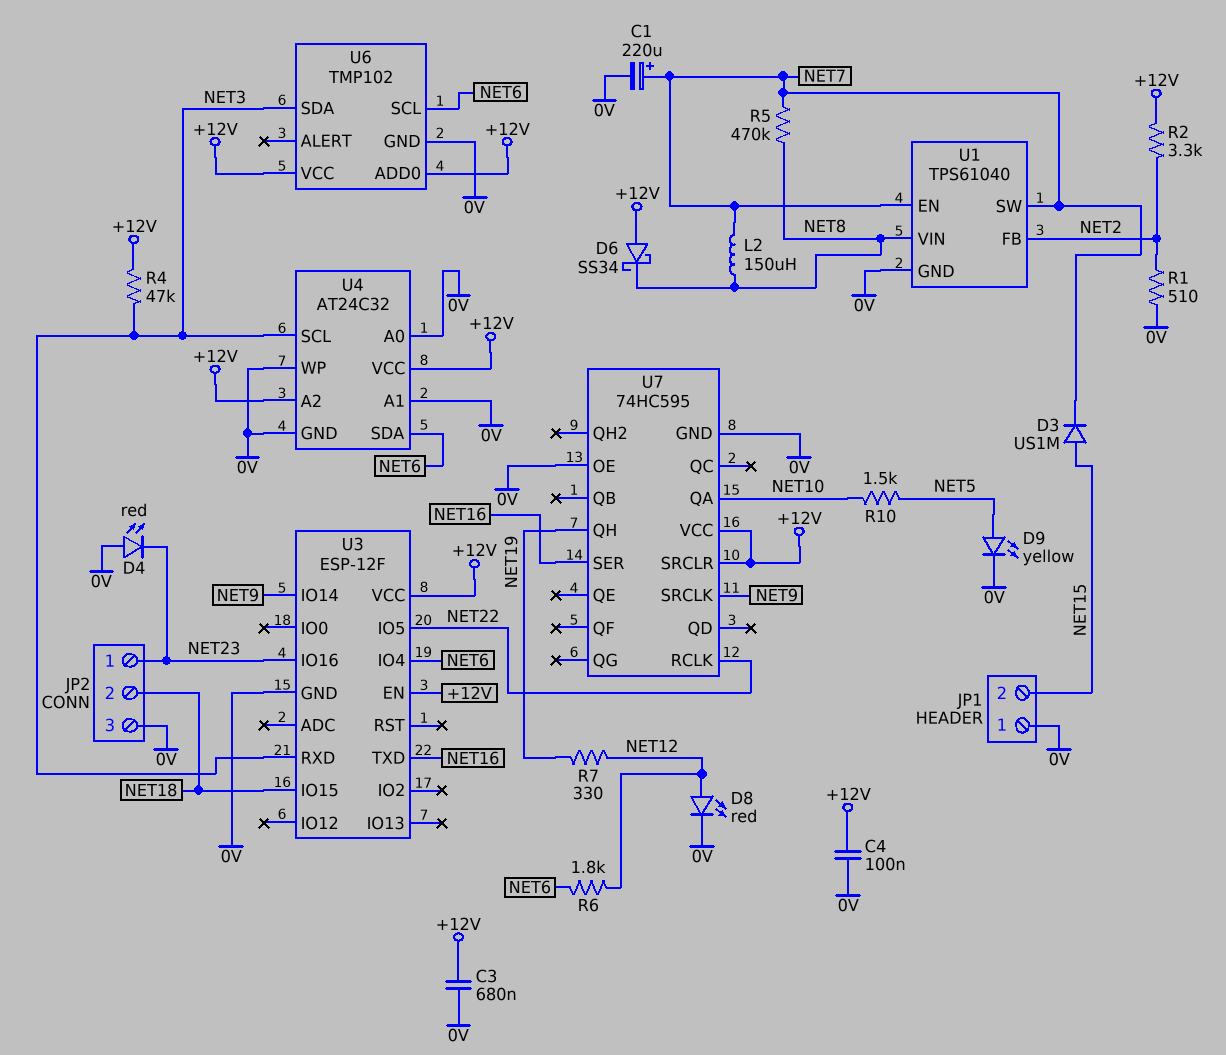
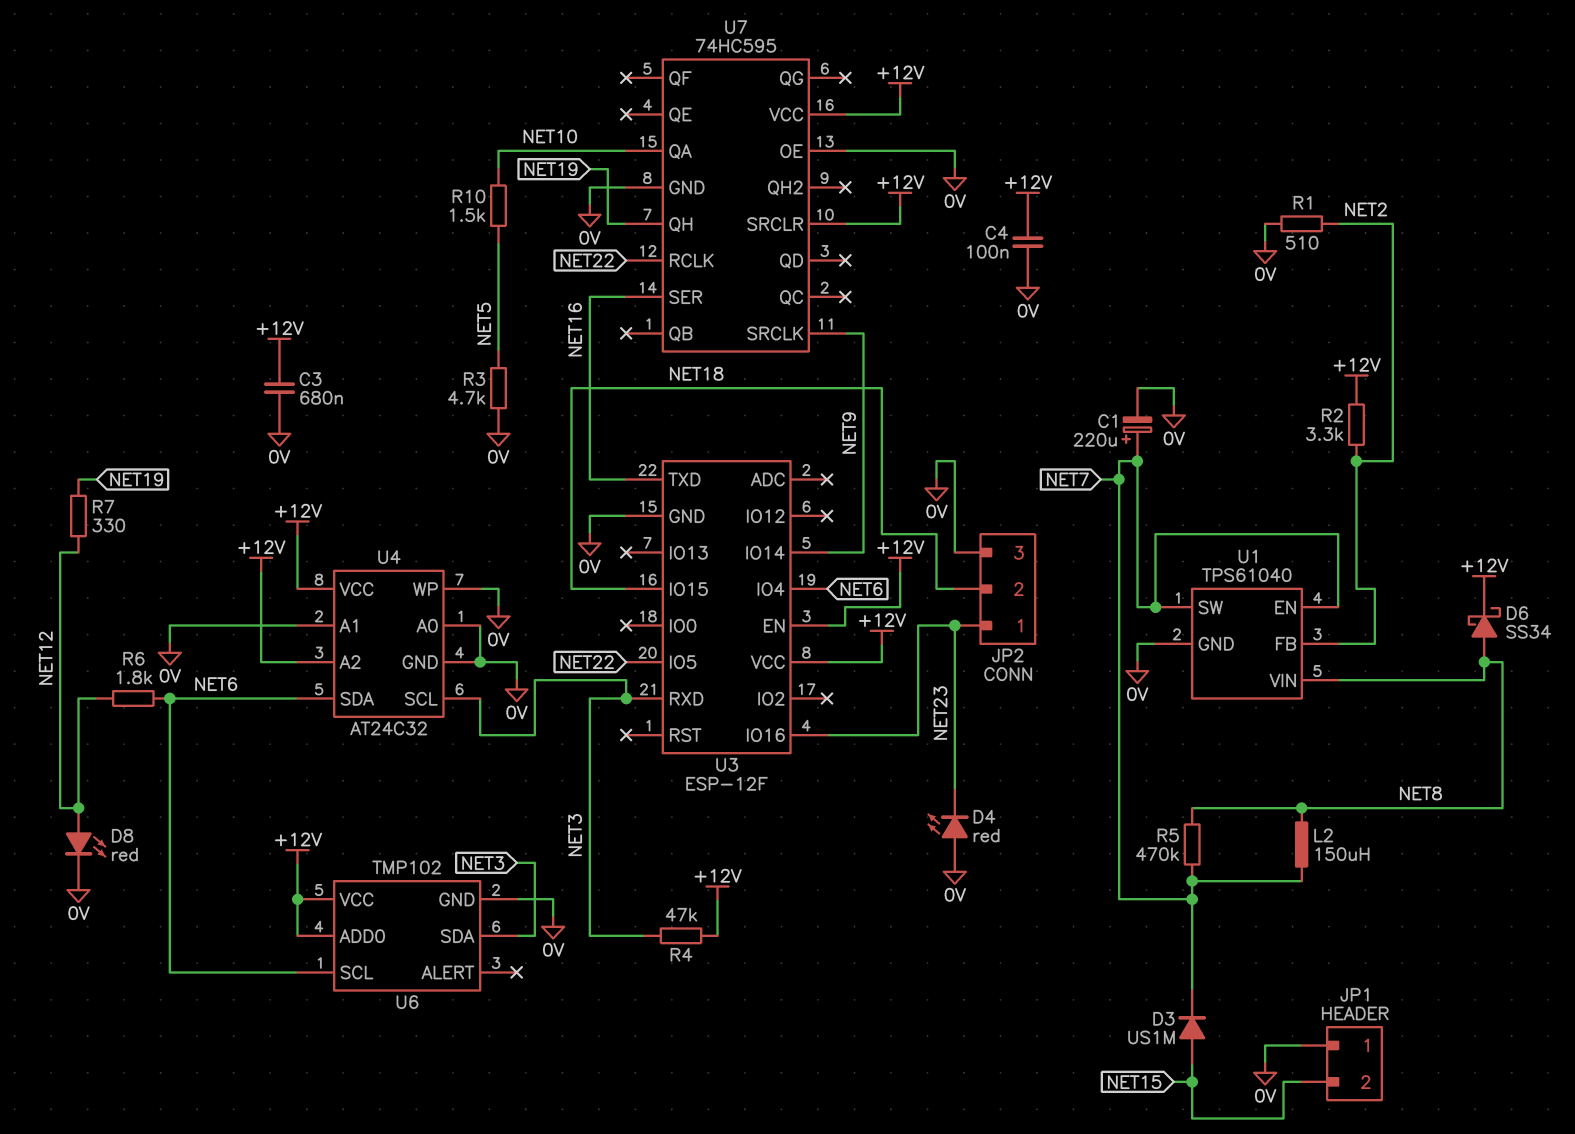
D6: schottky SS34 (A +12V, K NET8) -> schottky SS34 (A NET8, K +12V)
D9: LED yellow (A NET5, K 0V) -> none
R3: none -> 4.7k (0V, NET5)

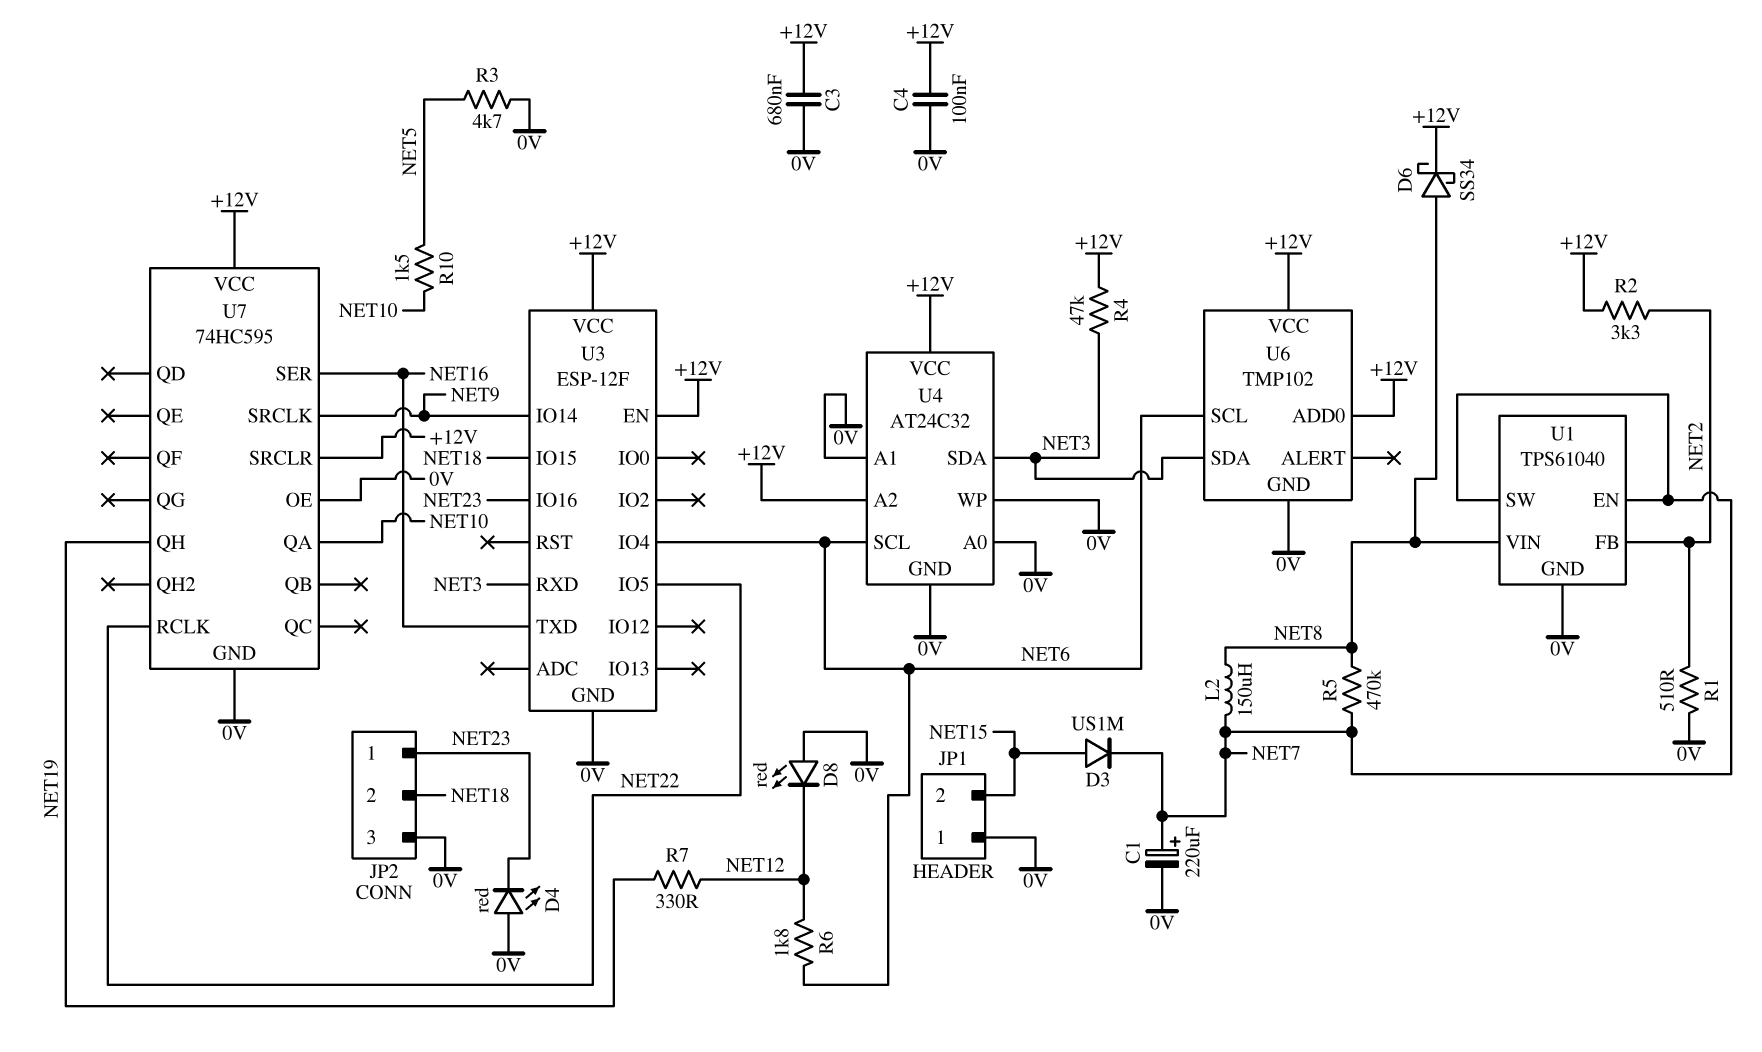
D8: LED red (A NET12, K 0V) -> LED red (A 0V, K NET12)
U4 pin SCL: NET3 -> NET6
U4 pin SDA: NET6 -> NET3

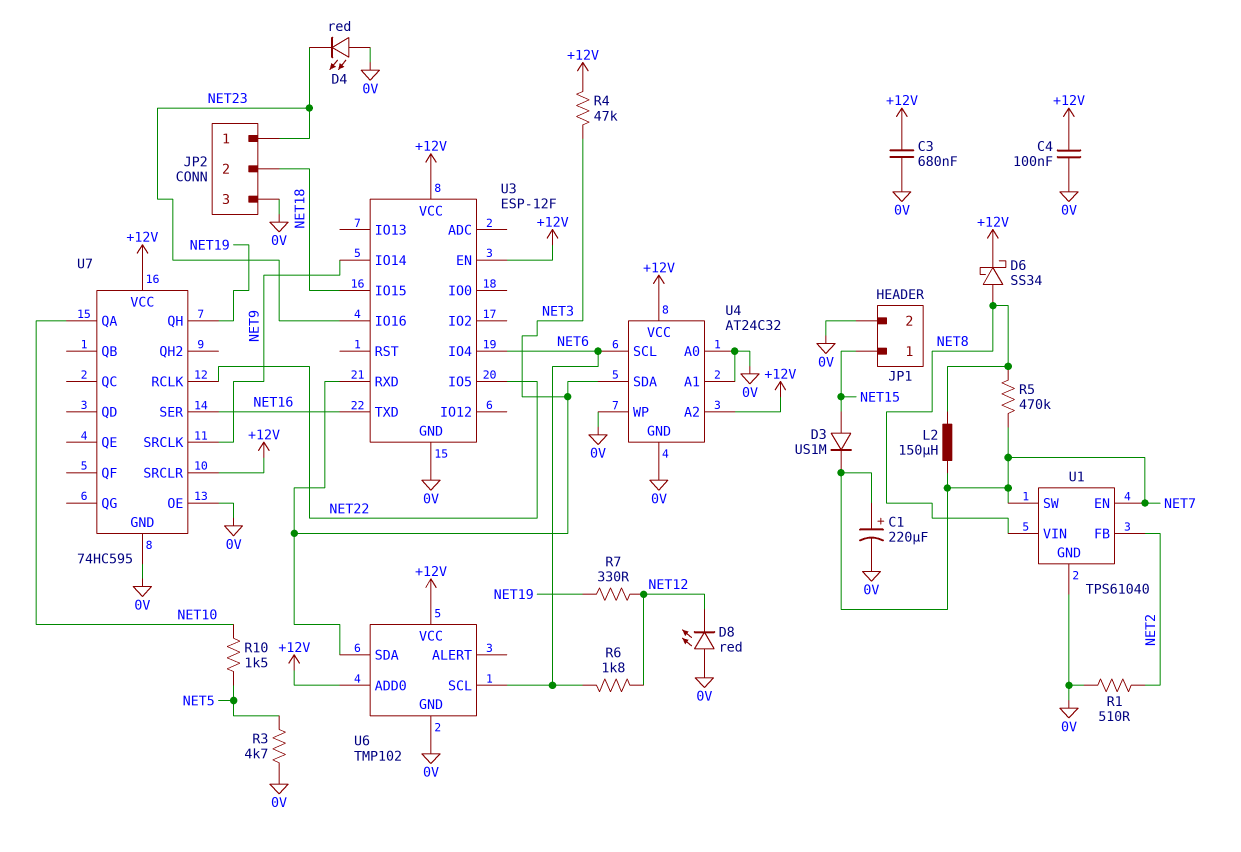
JP1 pin 1: 0V -> NET15
JP1 pin 2: NET15 -> 0V
R2: 3.3k (+12V, NET2) -> none

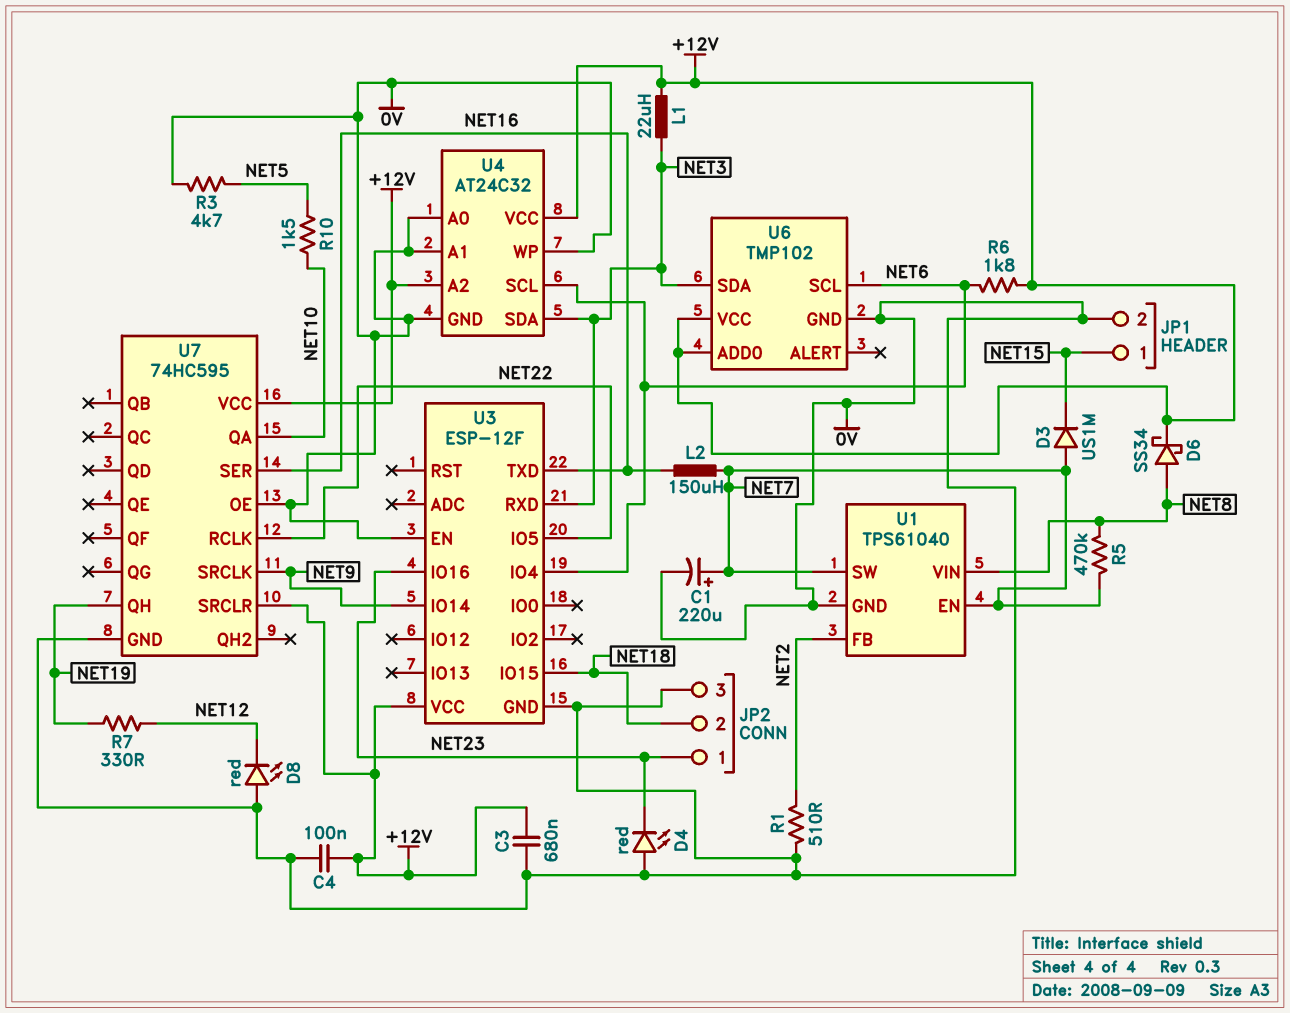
D3: diode US1M (A NET15, K NET7) -> diode US1M (A NET7, K NET15)
L1: none -> 22uH (+12V, NET3)
L2: 150uH (NET7, NET8) -> 150uH (NET7, NET16)
R4: 47k (+12V, NET3) -> none
R6: 1.8k (NET6, NET12) -> 1.8k (+12V, NET6)
U3 pin EN: +12V -> 0V

